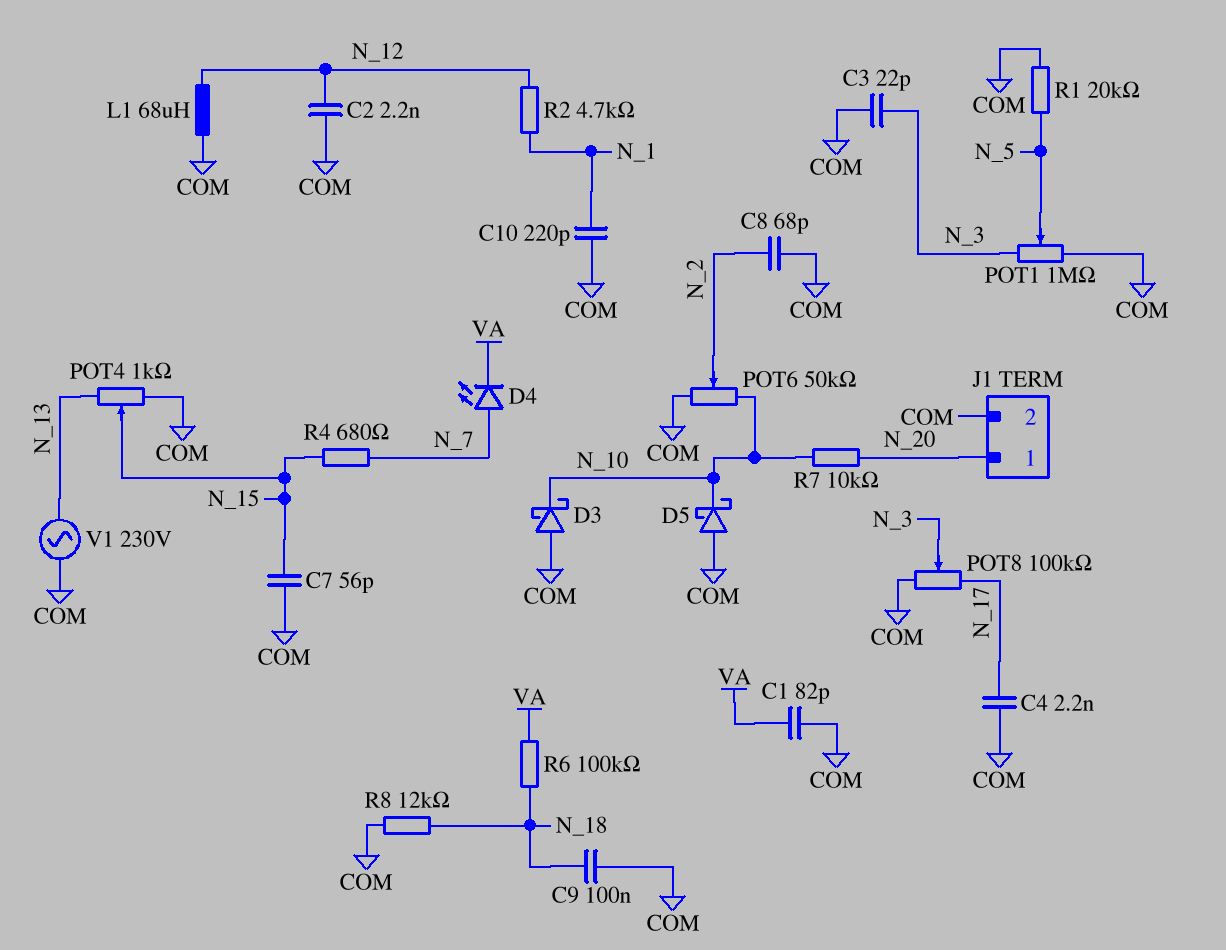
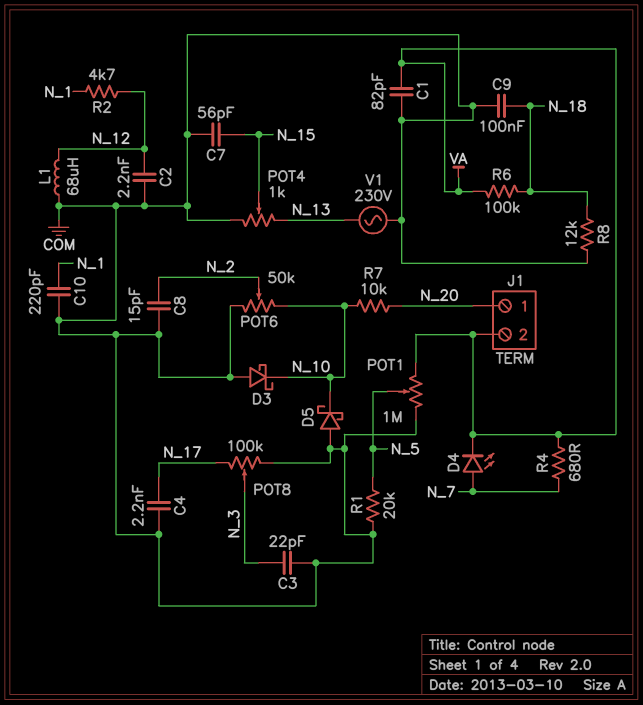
C8: 68pF (COM, N_2) -> 15pF (COM, N_2)
J1 pin 2: COM -> VA
POT1: 1M (COM, N_3, wiper N_5) -> 1M (COM, VA, wiper N_5)
R4: 680 (N_7, N_15) -> 680 (N_7, VA)

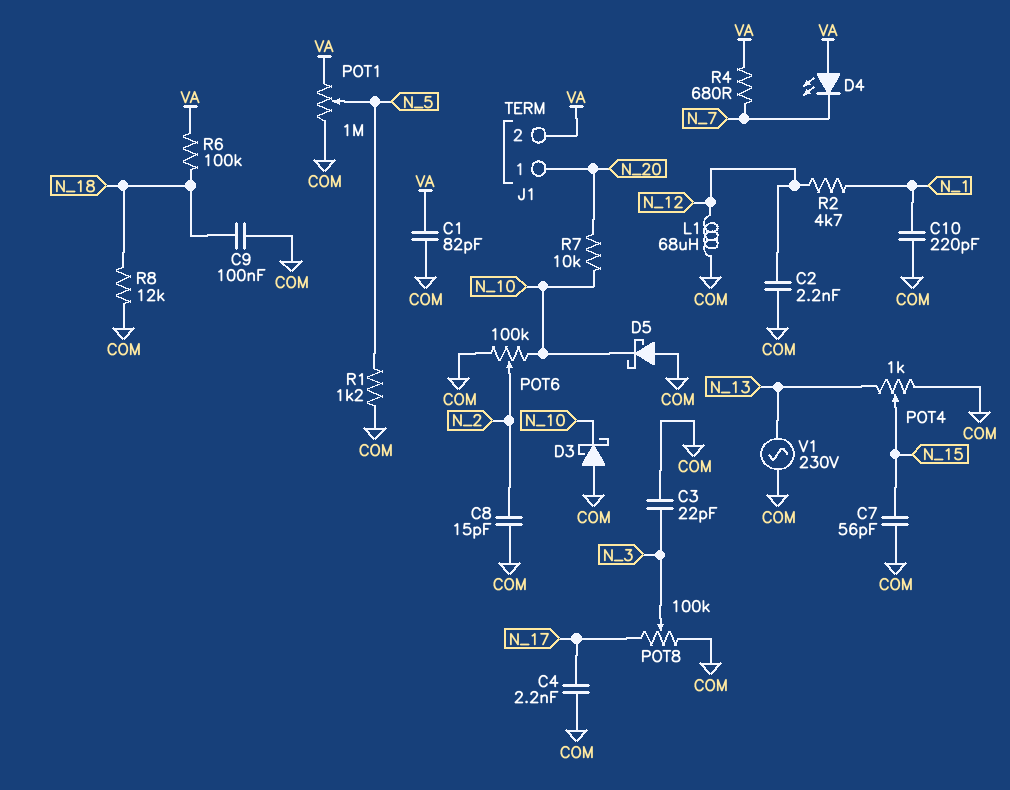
D4: LED (A N_7, K VA) -> LED (A VA, K N_7)
POT6: 50k (COM, N_10, wiper N_2) -> 100k (COM, N_10, wiper N_2)
R1: 20k (COM, N_5) -> 1.2k (COM, N_5)

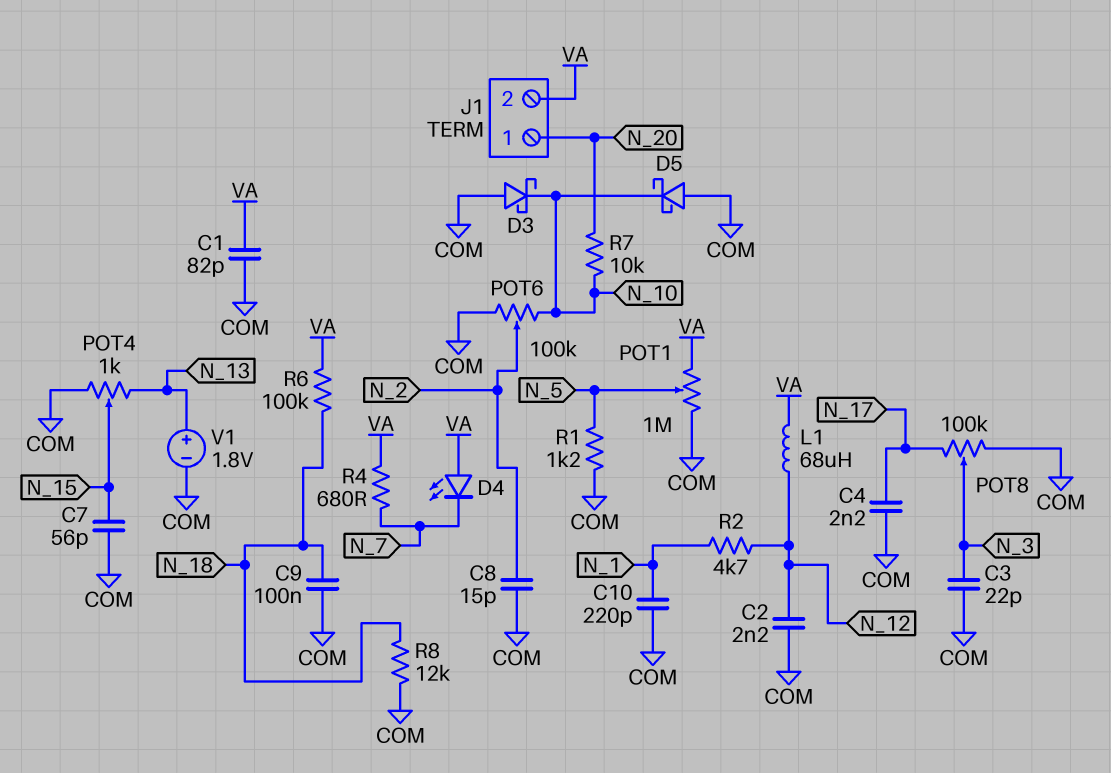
L1: 68uH (COM, N_12) -> 68uH (N_12, VA)
V1: AC 230V (COM, N_13) -> 1.8V (plus N_13, minus COM)

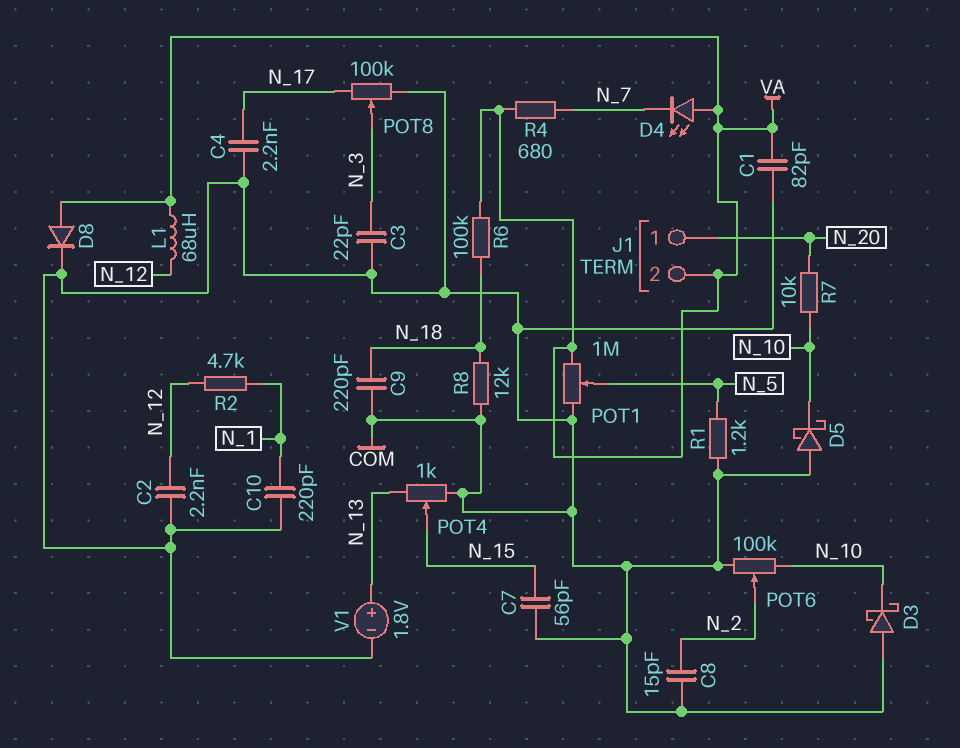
C9: 100nF (COM, N_18) -> 220pF (COM, N_18)
D8: none -> diode (A VA, K COM)

